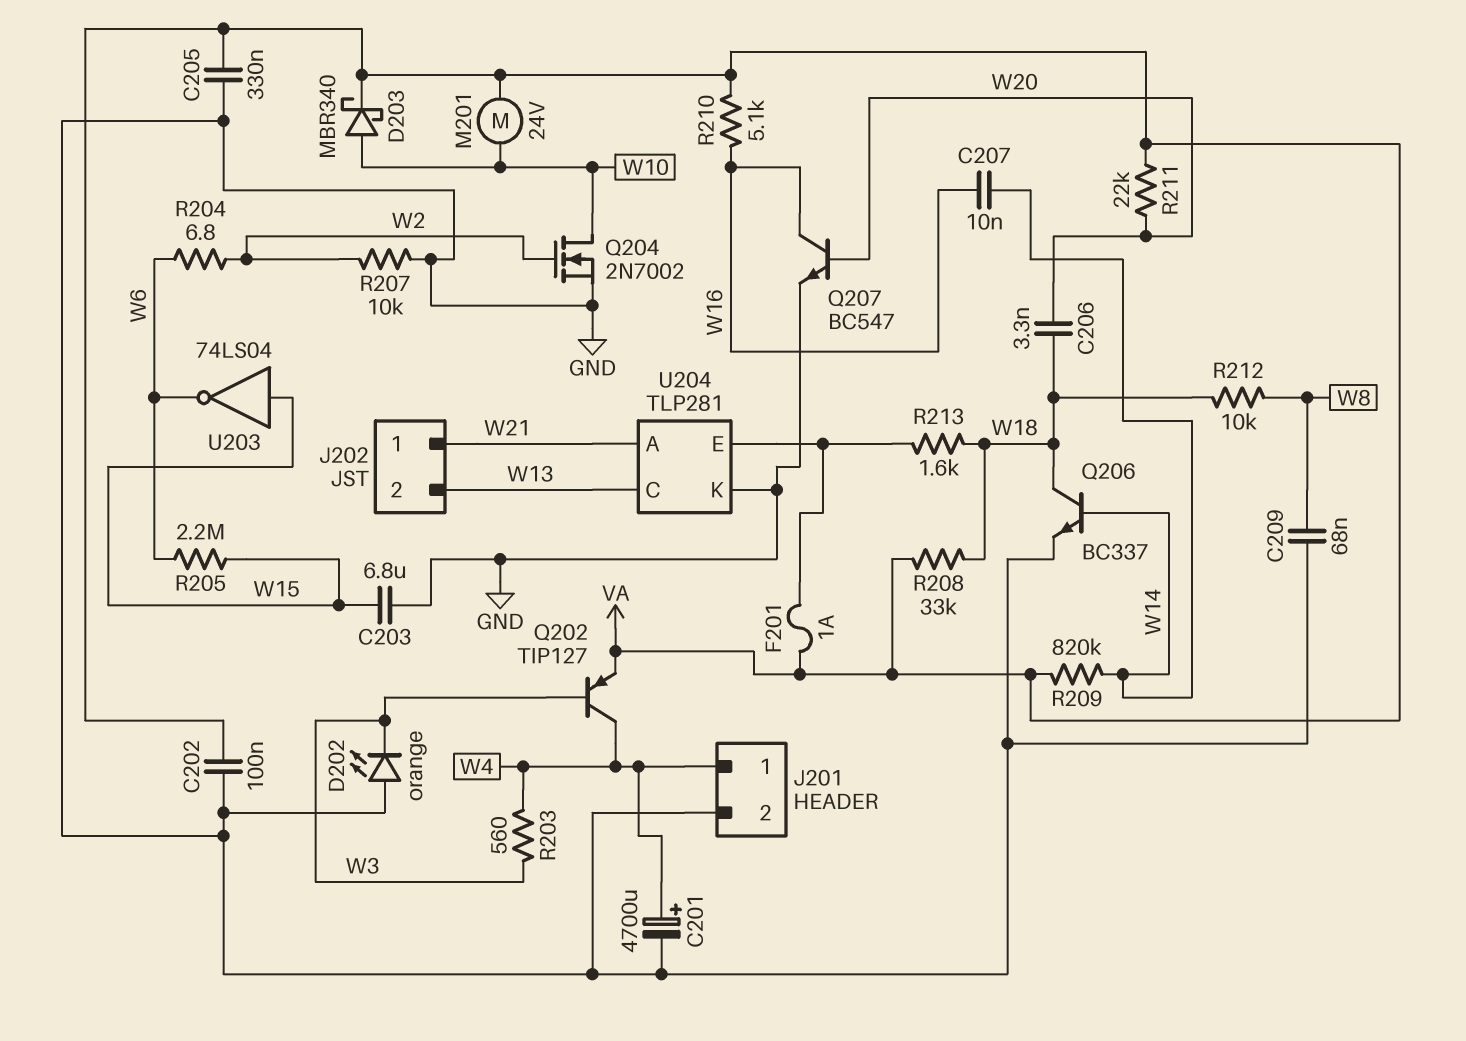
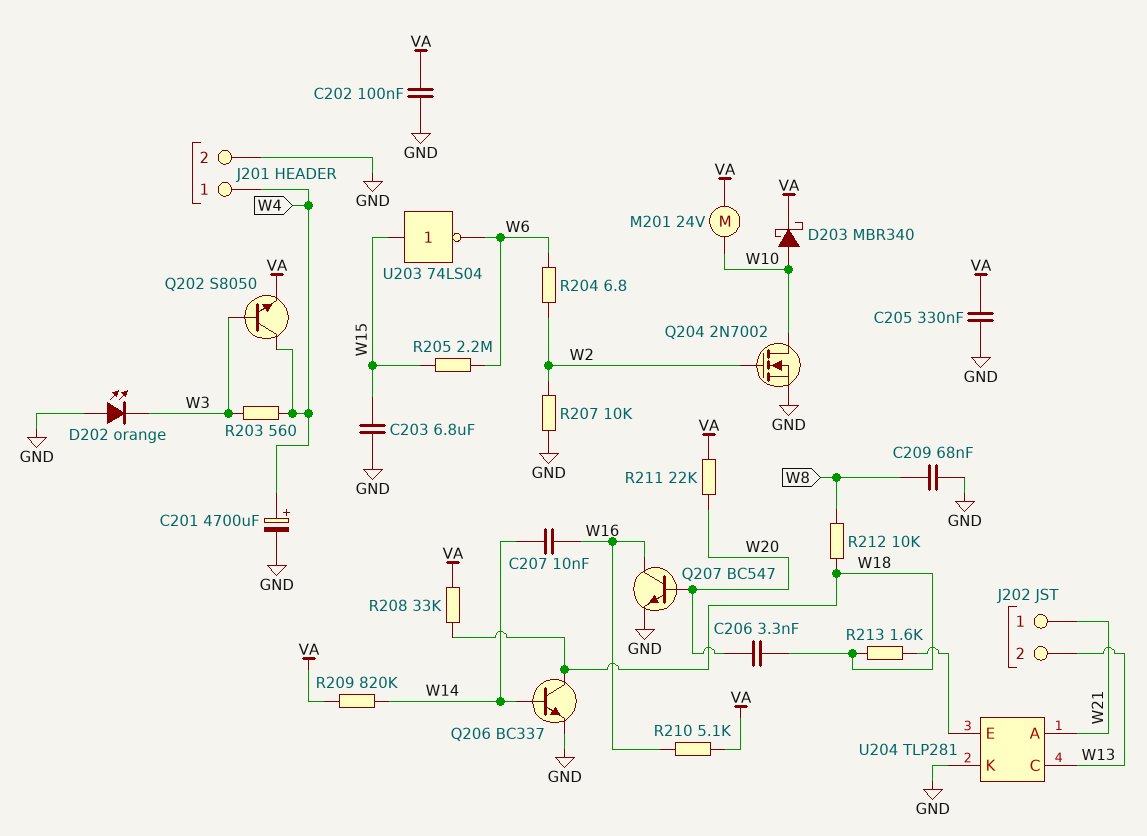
F201: 1A (U204/E, VA) -> none
Q202: PNP TIP127 (B W3, C W4, E VA) -> NPN S8050 (B W3, C W4, E VA)

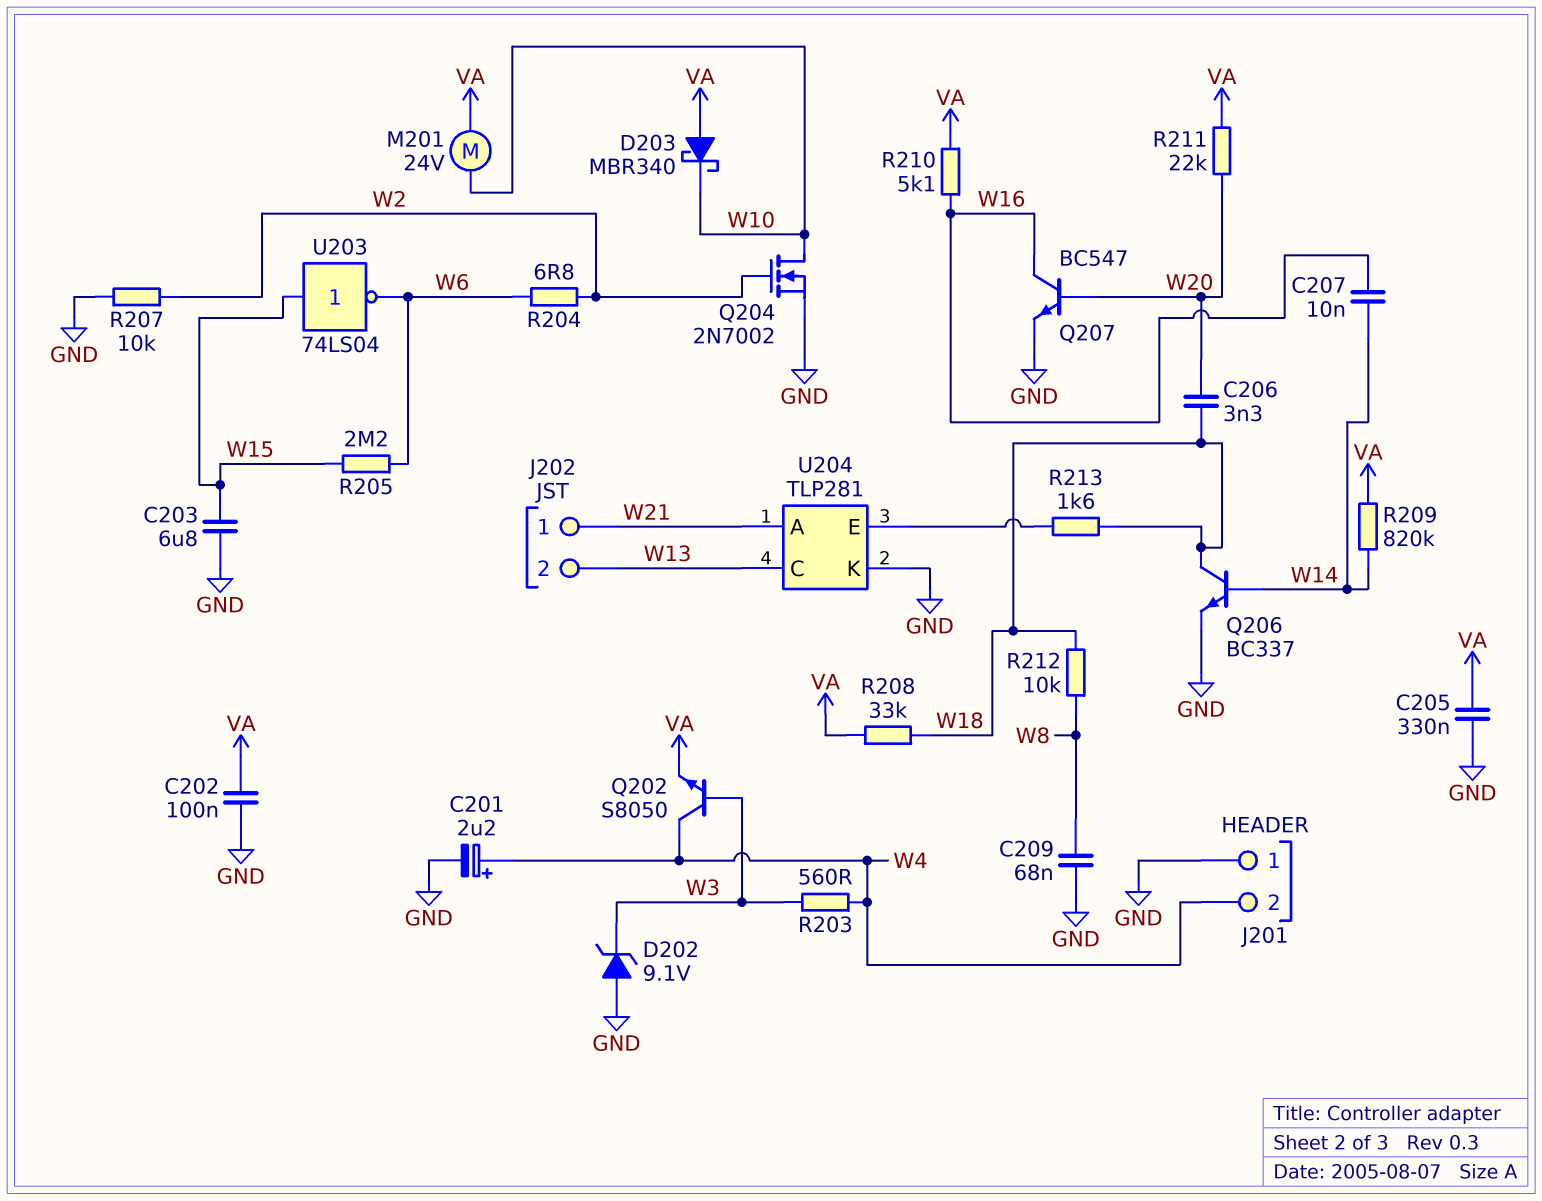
C201: 4700uF (plus W4, minus GND) -> 2.2uF (plus W4, minus GND)
D202: LED orange (A GND, K W3) -> zener 9.1V (A GND, K W3)
D203: schottky MBR340 (A W10, K VA) -> schottky MBR340 (A VA, K W10)
J201 pin 1: W4 -> GND
J201 pin 2: GND -> W4

